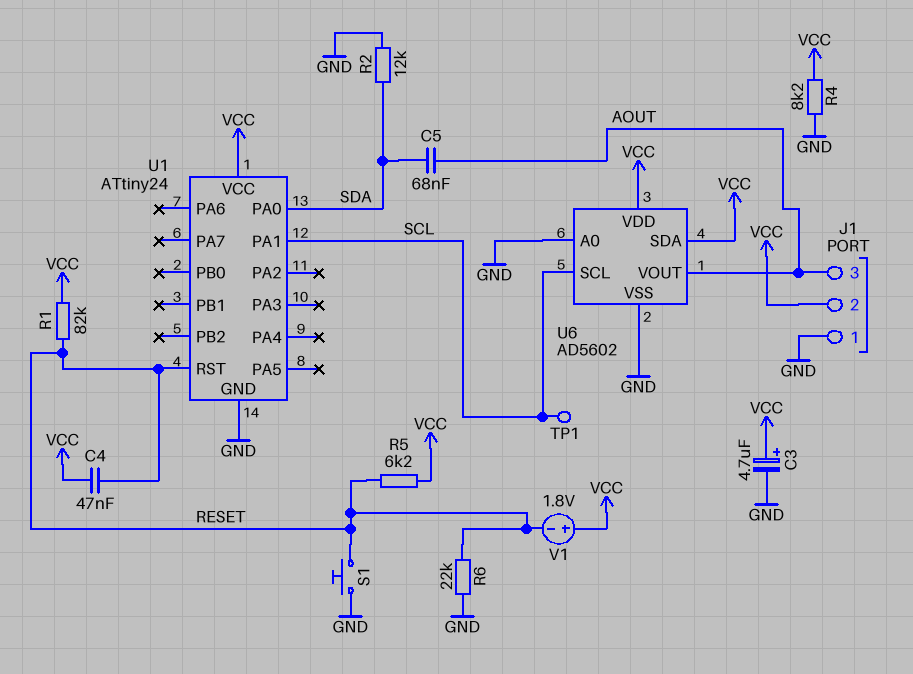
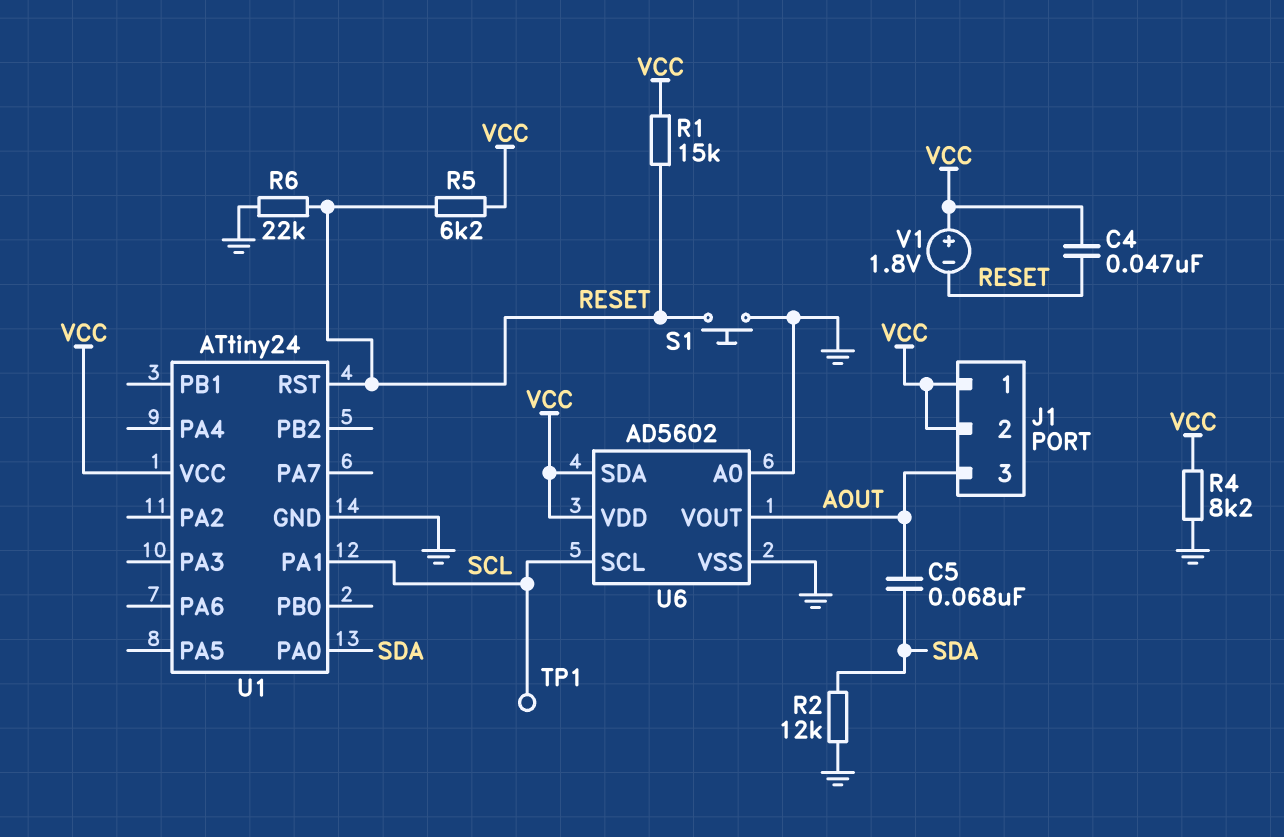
C3: 4.7uF (plus VCC, minus GND) -> none
J1 pin 1: GND -> VCC
R1: 82k (RESET, VCC) -> 15k (RESET, VCC)

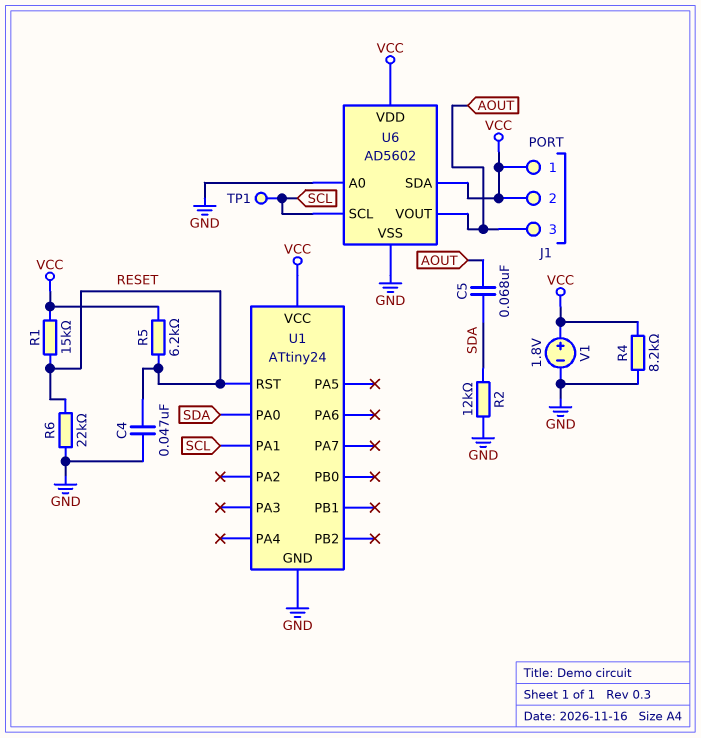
C4: 47nF (RESET, VCC) -> 47nF (GND, RESET)
S1: button (GND, RESET) -> none
V1: 1.8V (plus VCC, minus RESET) -> 1.8V (plus VCC, minus GND)

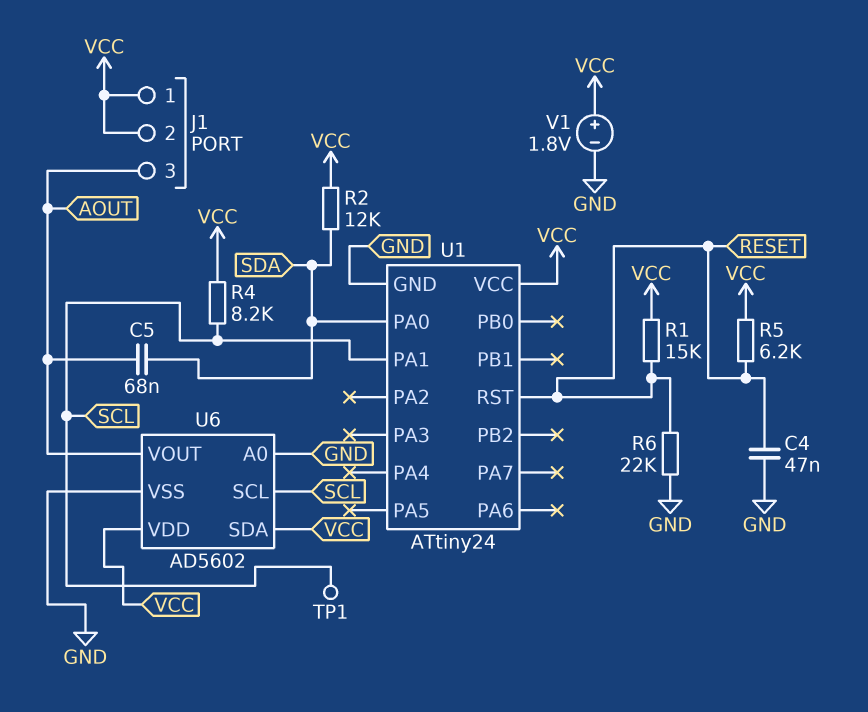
R2: 12k (GND, SDA) -> 12k (SDA, VCC)
R4: 8.2k (GND, VCC) -> 8.2k (SCL, VCC)

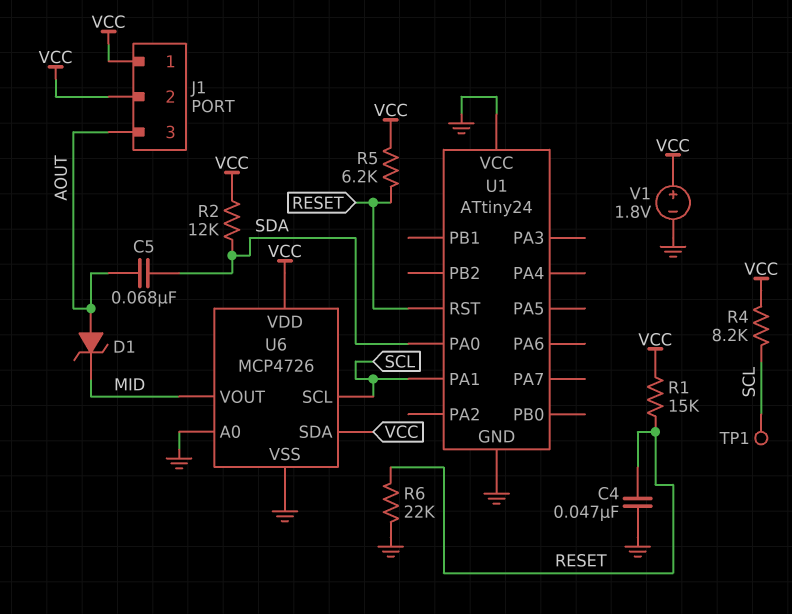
D1: none -> zener (A AOUT, K MID)
U1 pin VCC: VCC -> GND
U6: AD5602 -> MCP4726
U6 pin VOUT: AOUT -> MID

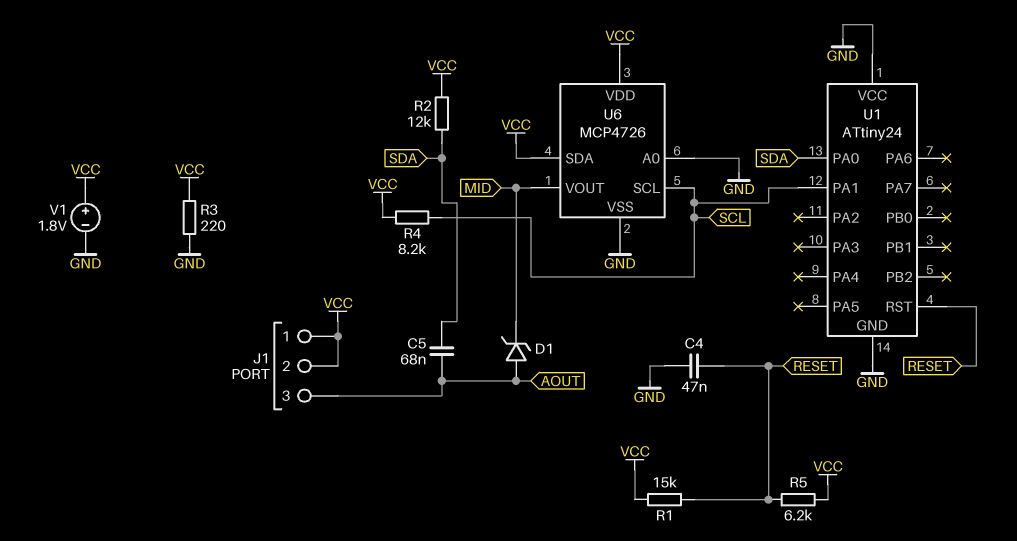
R3: none -> 220 (GND, VCC)
R6: 22k (GND, RESET) -> none
TP1: test point (SCL) -> none

